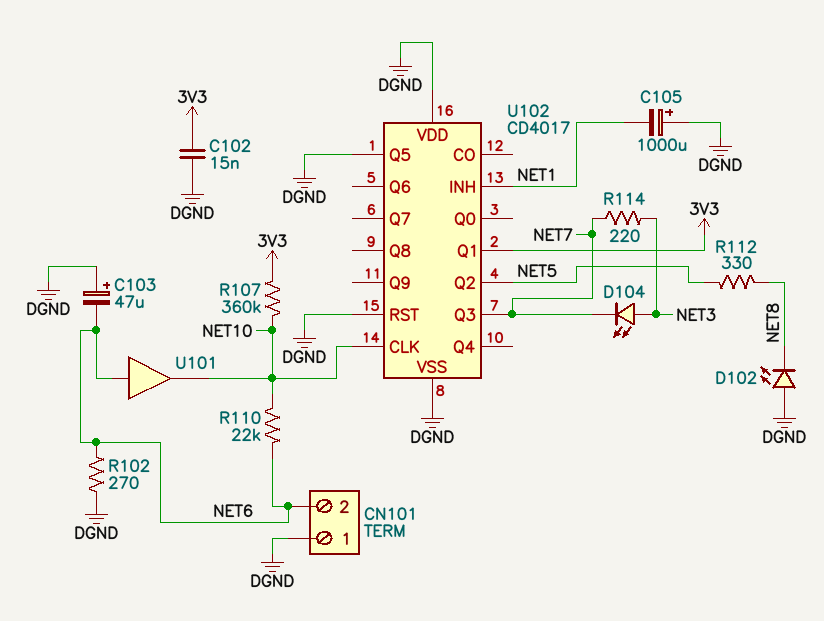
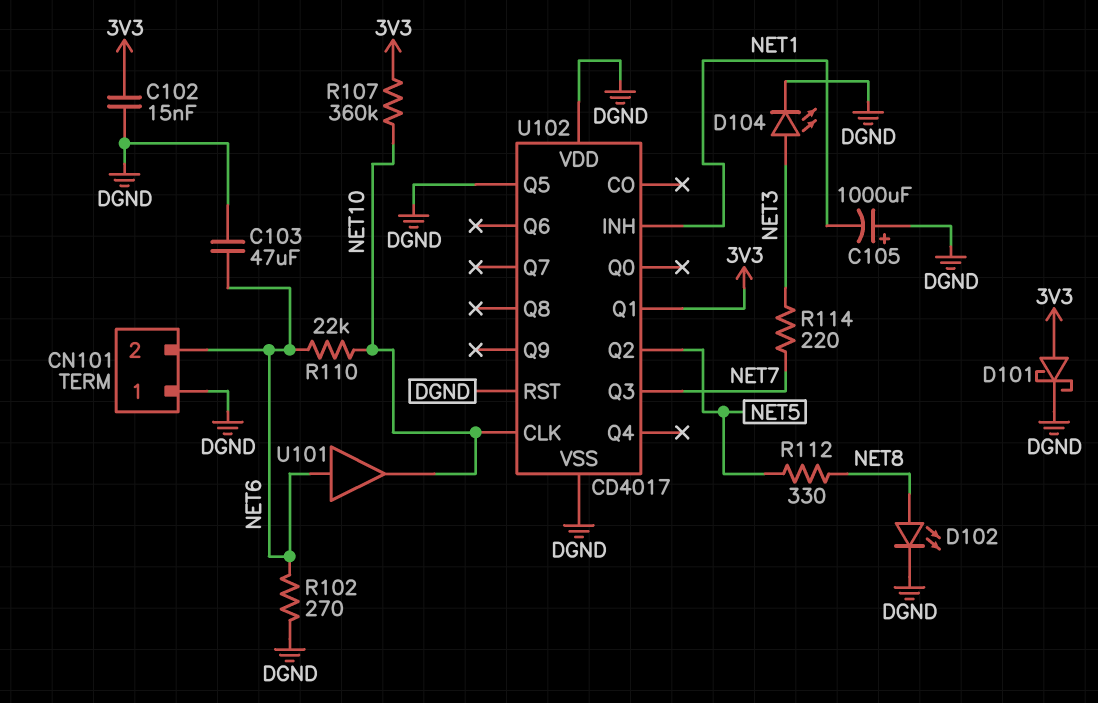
C103: 47uF (plus DGND, minus NET6) -> 47uF (DGND, NET6)
D101: none -> schottky (A 3V3, K DGND)
D102: LED (A DGND, K NET8) -> LED (A NET8, K DGND)
D104: LED (A NET3, K NET7) -> LED (A NET3, K DGND)

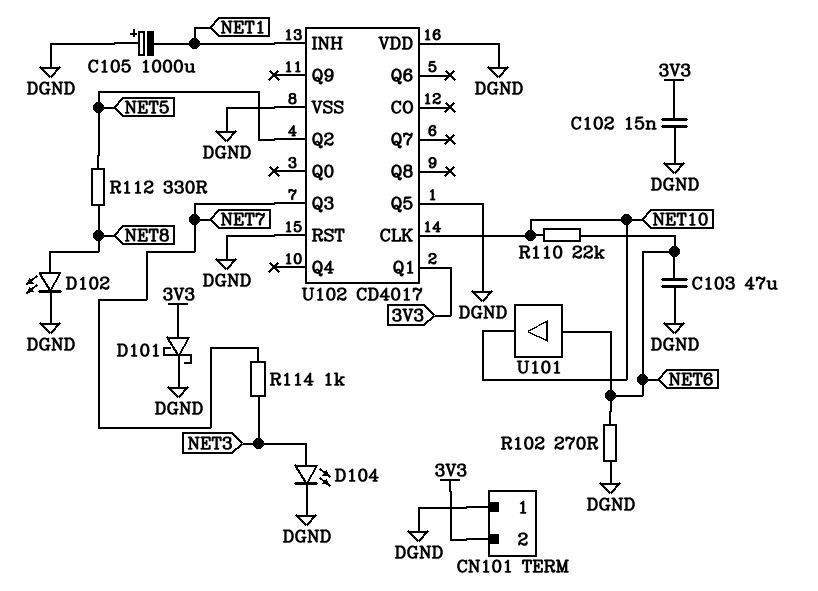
CN101 pin 2: NET6 -> 3V3
R107: 360k (3V3, NET10) -> none
R114: 220 (NET3, NET7) -> 1k (NET3, NET7)

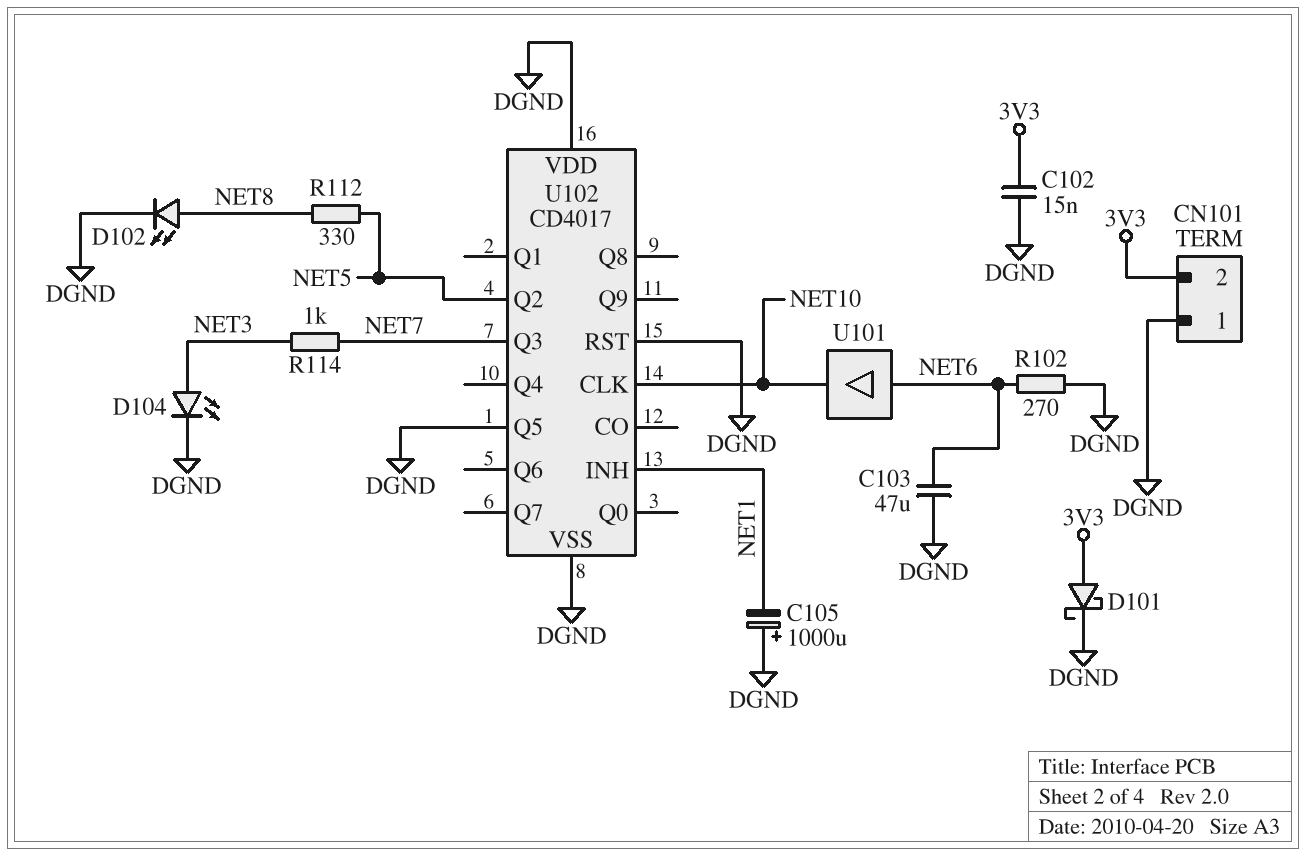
R110: 22k (NET6, NET10) -> none
U102 pin Q1: 3V3 -> none

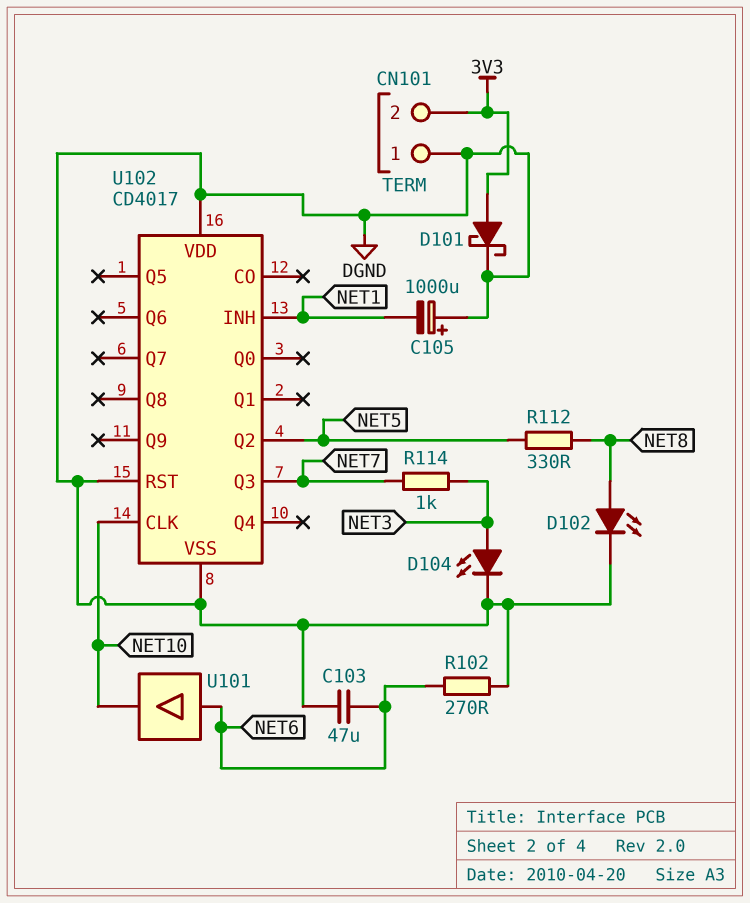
C102: 15nF (3V3, DGND) -> none
U102 pin Q5: DGND -> none

